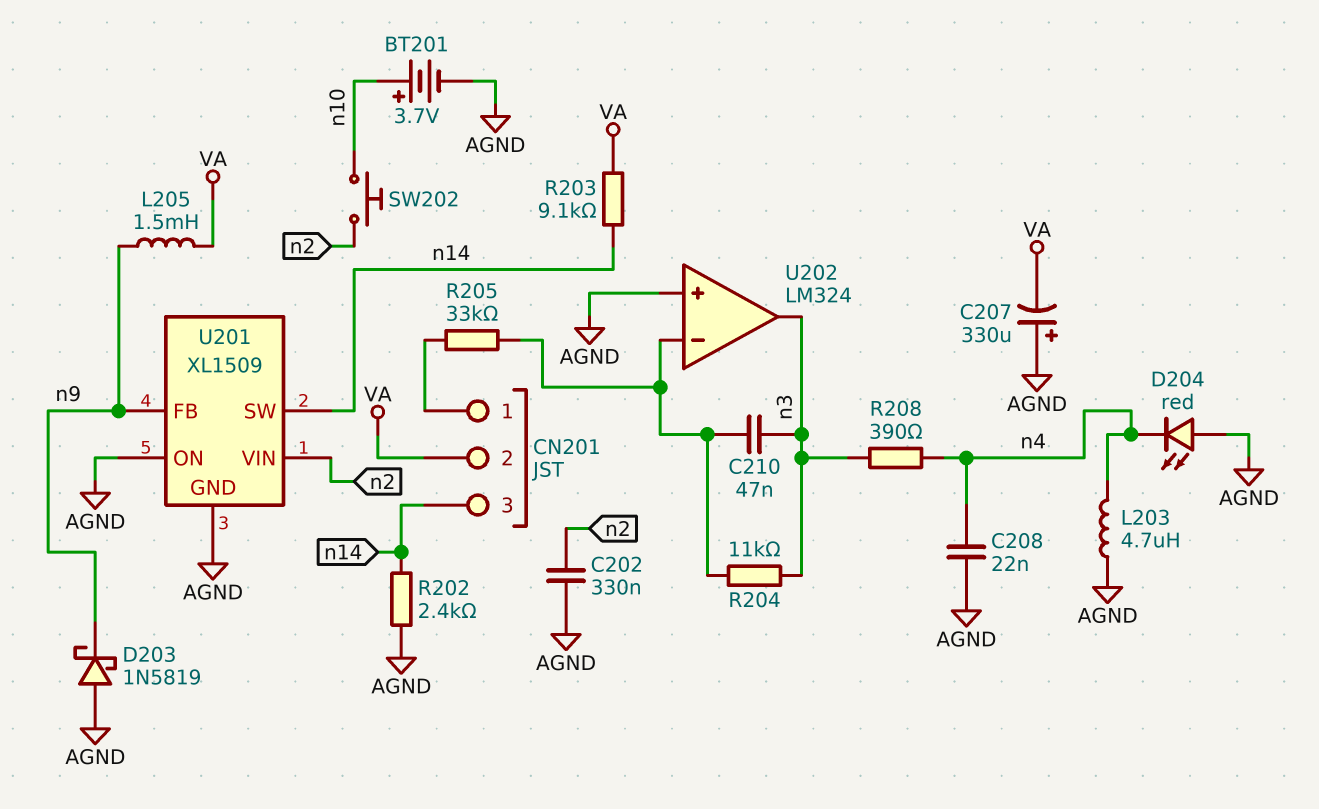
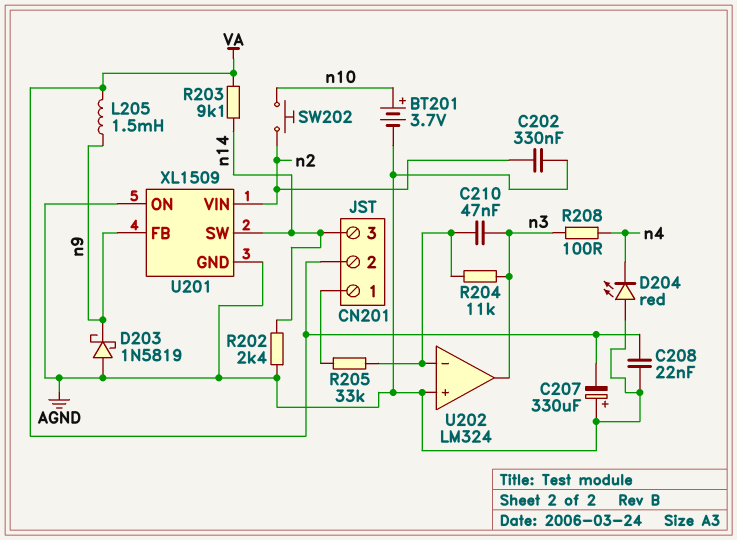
C208: 22nF (AGND, n4) -> 22nF (AGND, VA)
L203: 4.7uH (AGND, n4) -> none
R208: 390 (n3, n4) -> 100 (n3, n4)

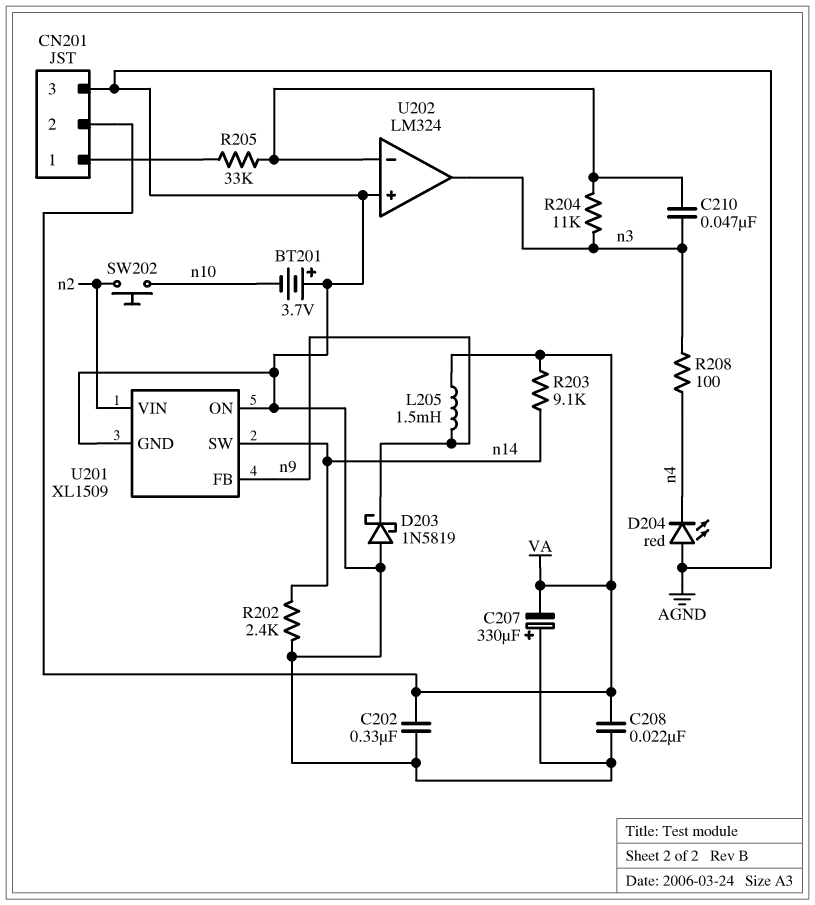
BT201: 3.7V (plus n10, minus AGND) -> 3.7V (plus AGND, minus n10)
C202: 330nF (AGND, n2) -> 330nF (AGND, VA)
CN201 pin 3: n14 -> AGND

